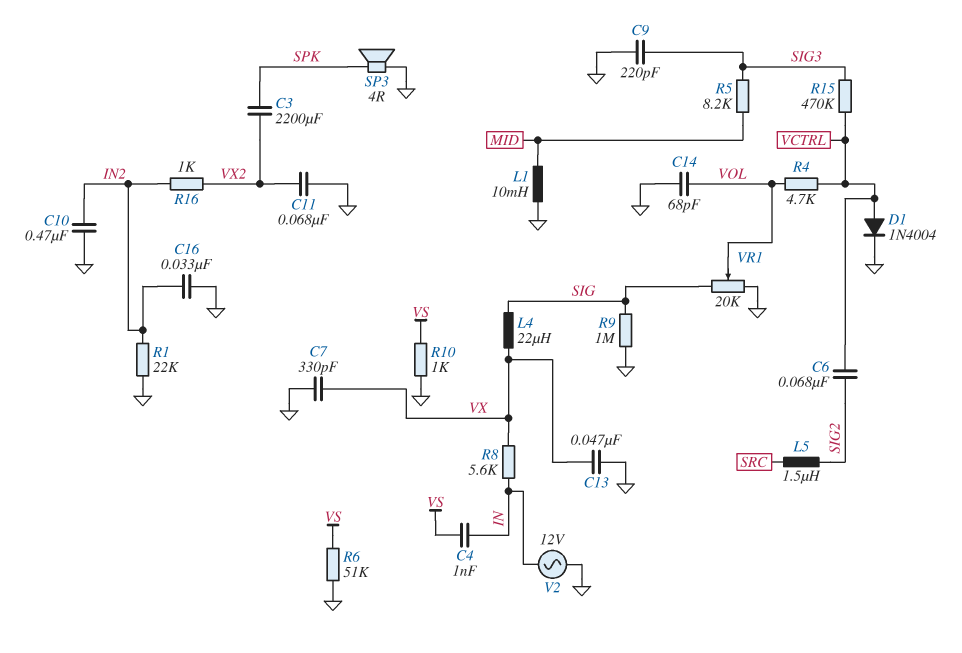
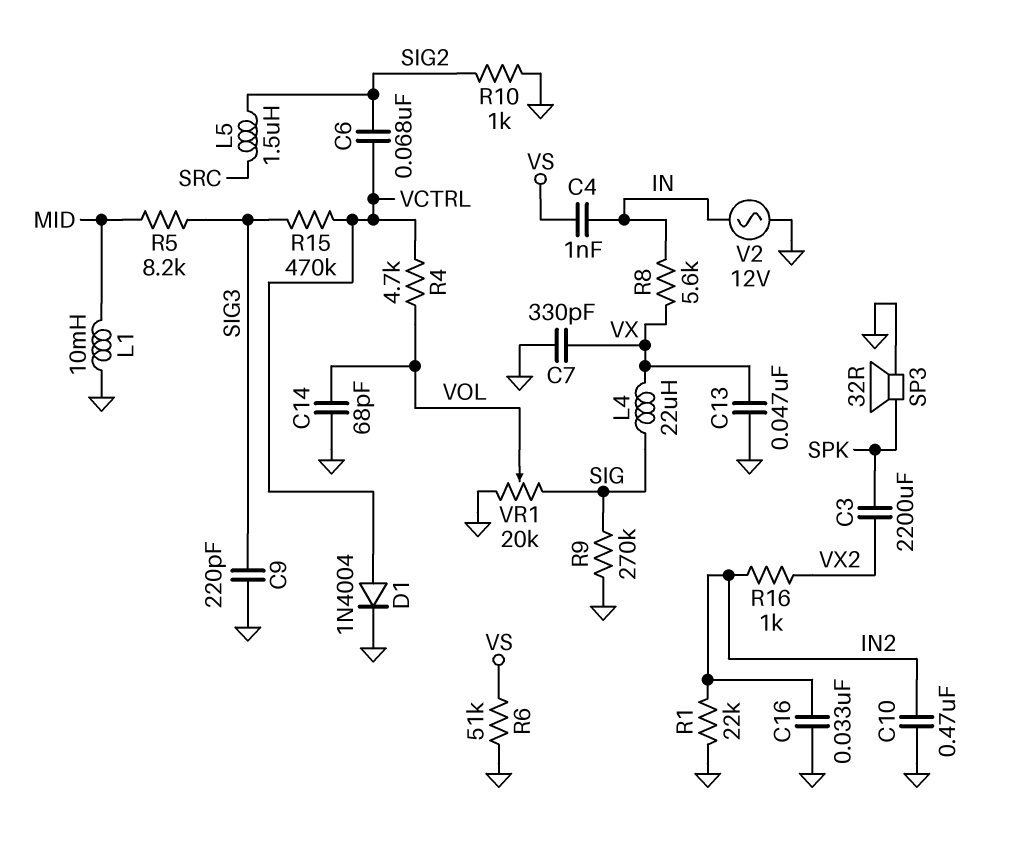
C11: 68nF (GND, VX2) -> none
R9: 1M (GND, SIG) -> 270k (GND, SIG)
R10: 1k (GND, VS) -> 1k (GND, SIG2)
SP3: speaker 4R (GND, SPK) -> speaker 32R (GND, SPK)

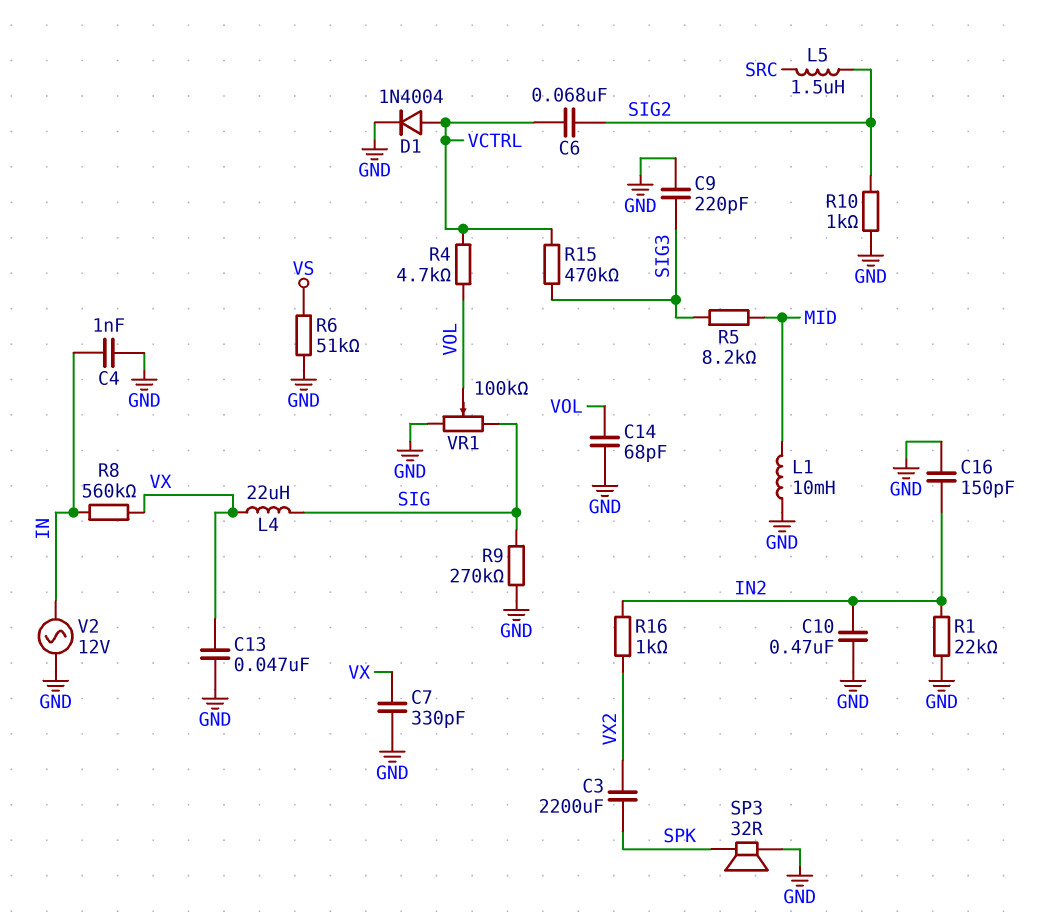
C4: 1nF (IN, VS) -> 1nF (GND, IN)
C16: 33nF (GND, IN2) -> 150pF (GND, IN2)
R8: 5.6k (IN, VX) -> 560k (IN, VX)
VR1: 20k (GND, SIG, wiper VOL) -> 100k (GND, SIG, wiper VOL)

